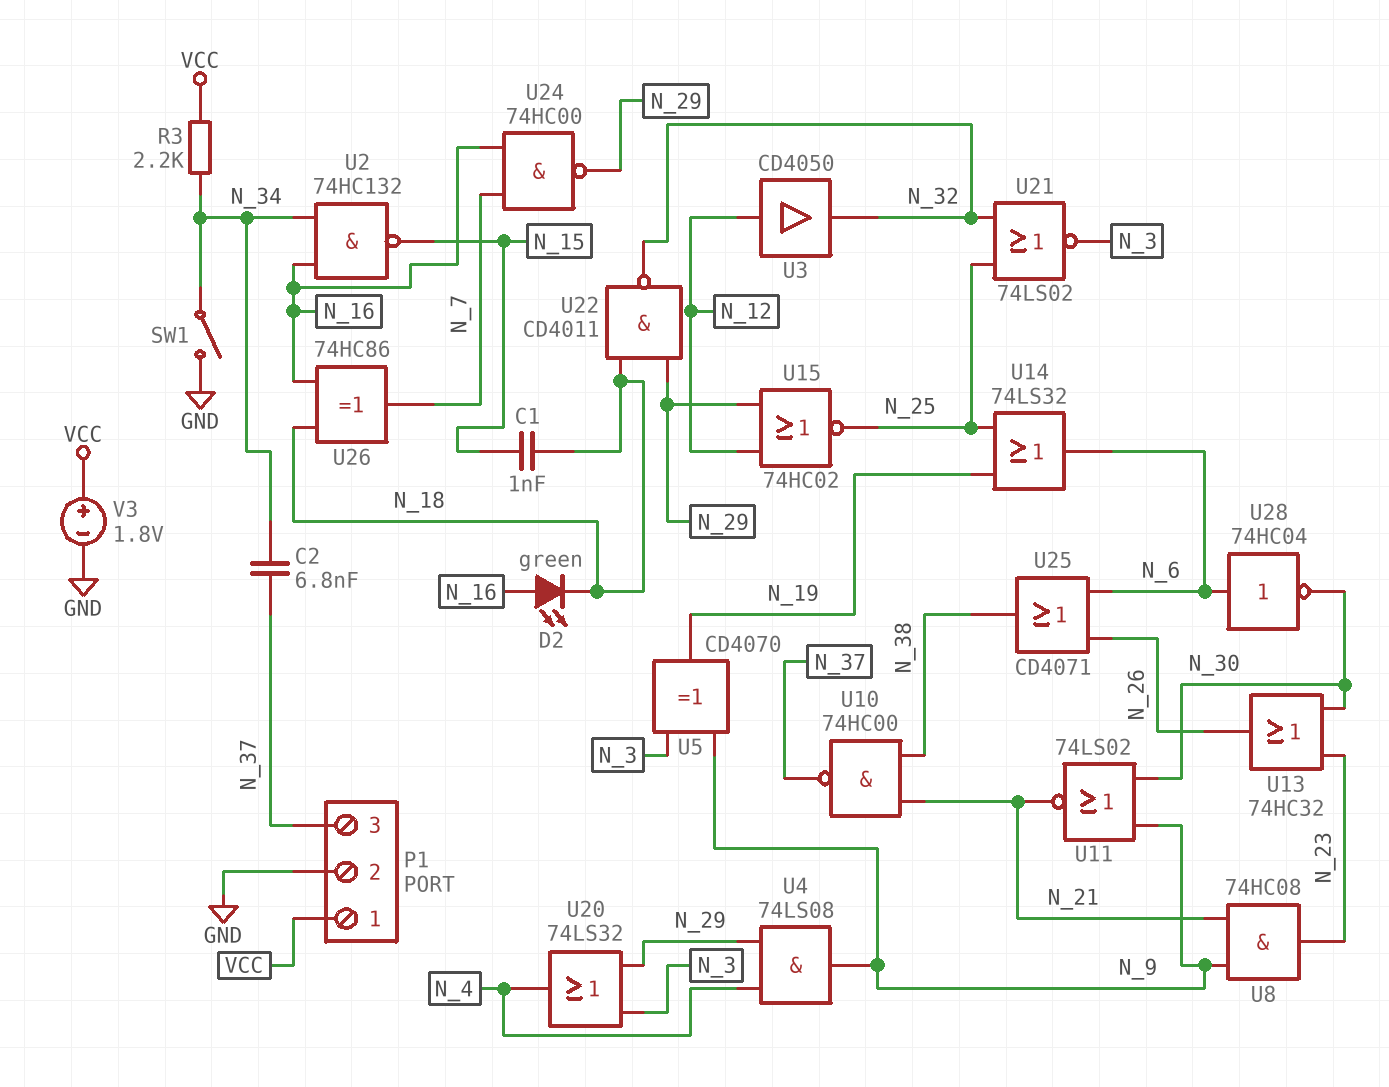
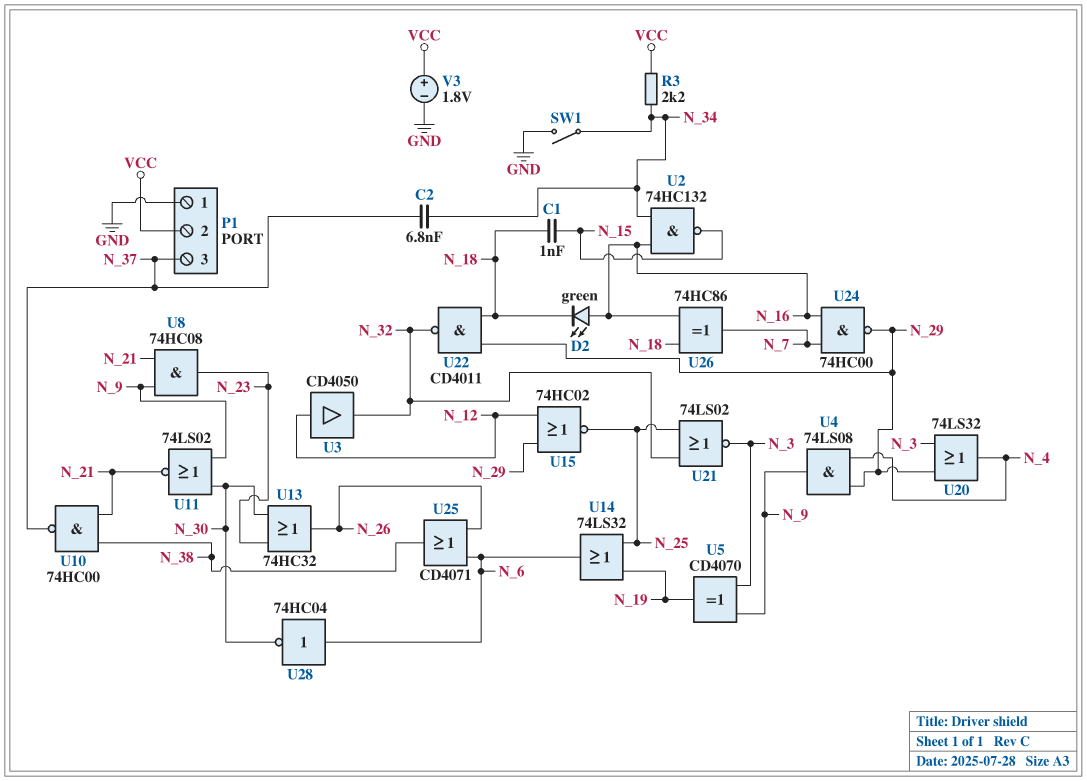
P1 pin 1: VCC -> GND
P1 pin 2: GND -> VCC

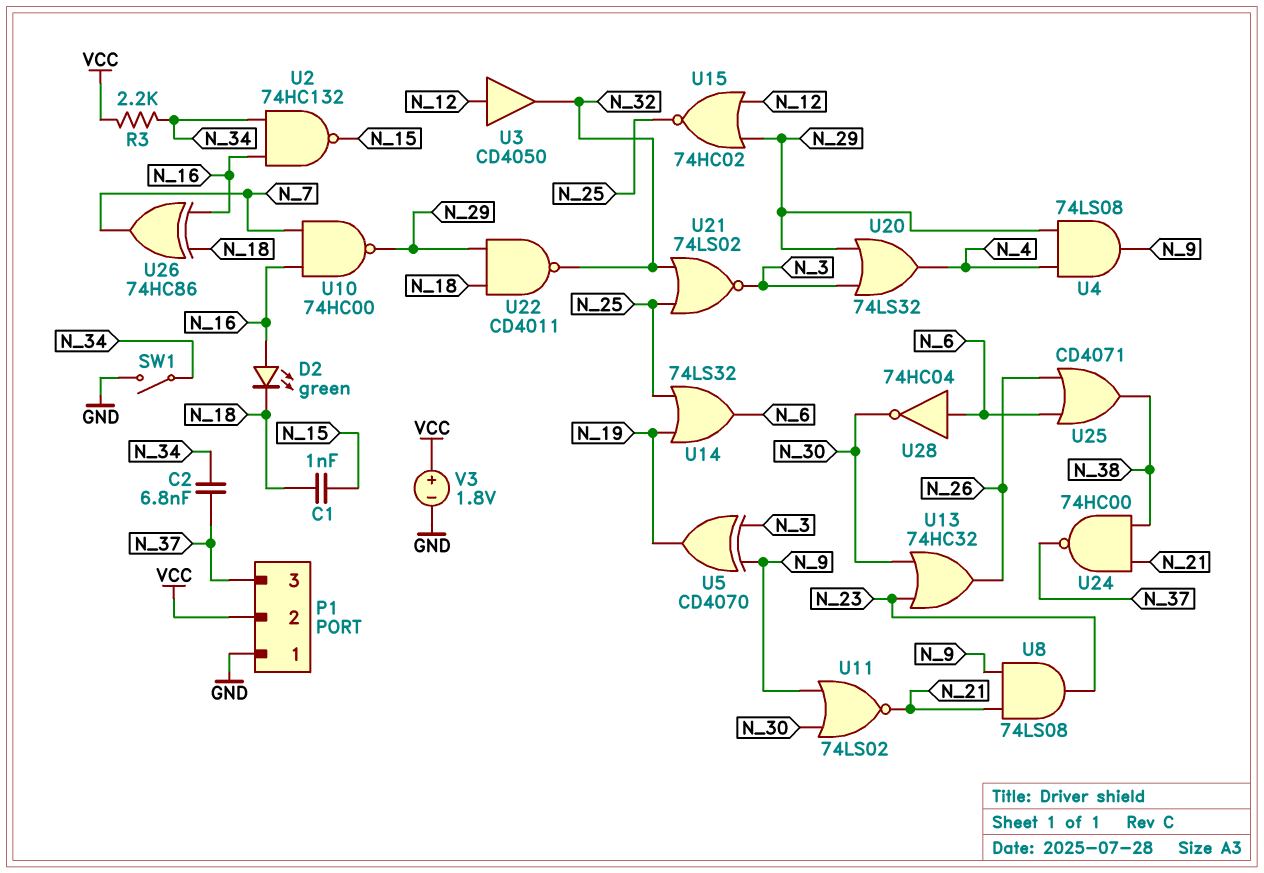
U8: AND 74HC08 (in N_9, in N_21, out N_23) -> AND 74LS08 (in N_9, in N_21, out N_23)
U10: NAND 74HC00 (in N_21, in N_38, out N_37) -> NAND 74HC00 (in N_7, in N_16, out N_29)
U24: NAND 74HC00 (in N_7, in N_16, out N_29) -> NAND 74HC00 (in N_21, in N_38, out N_37)

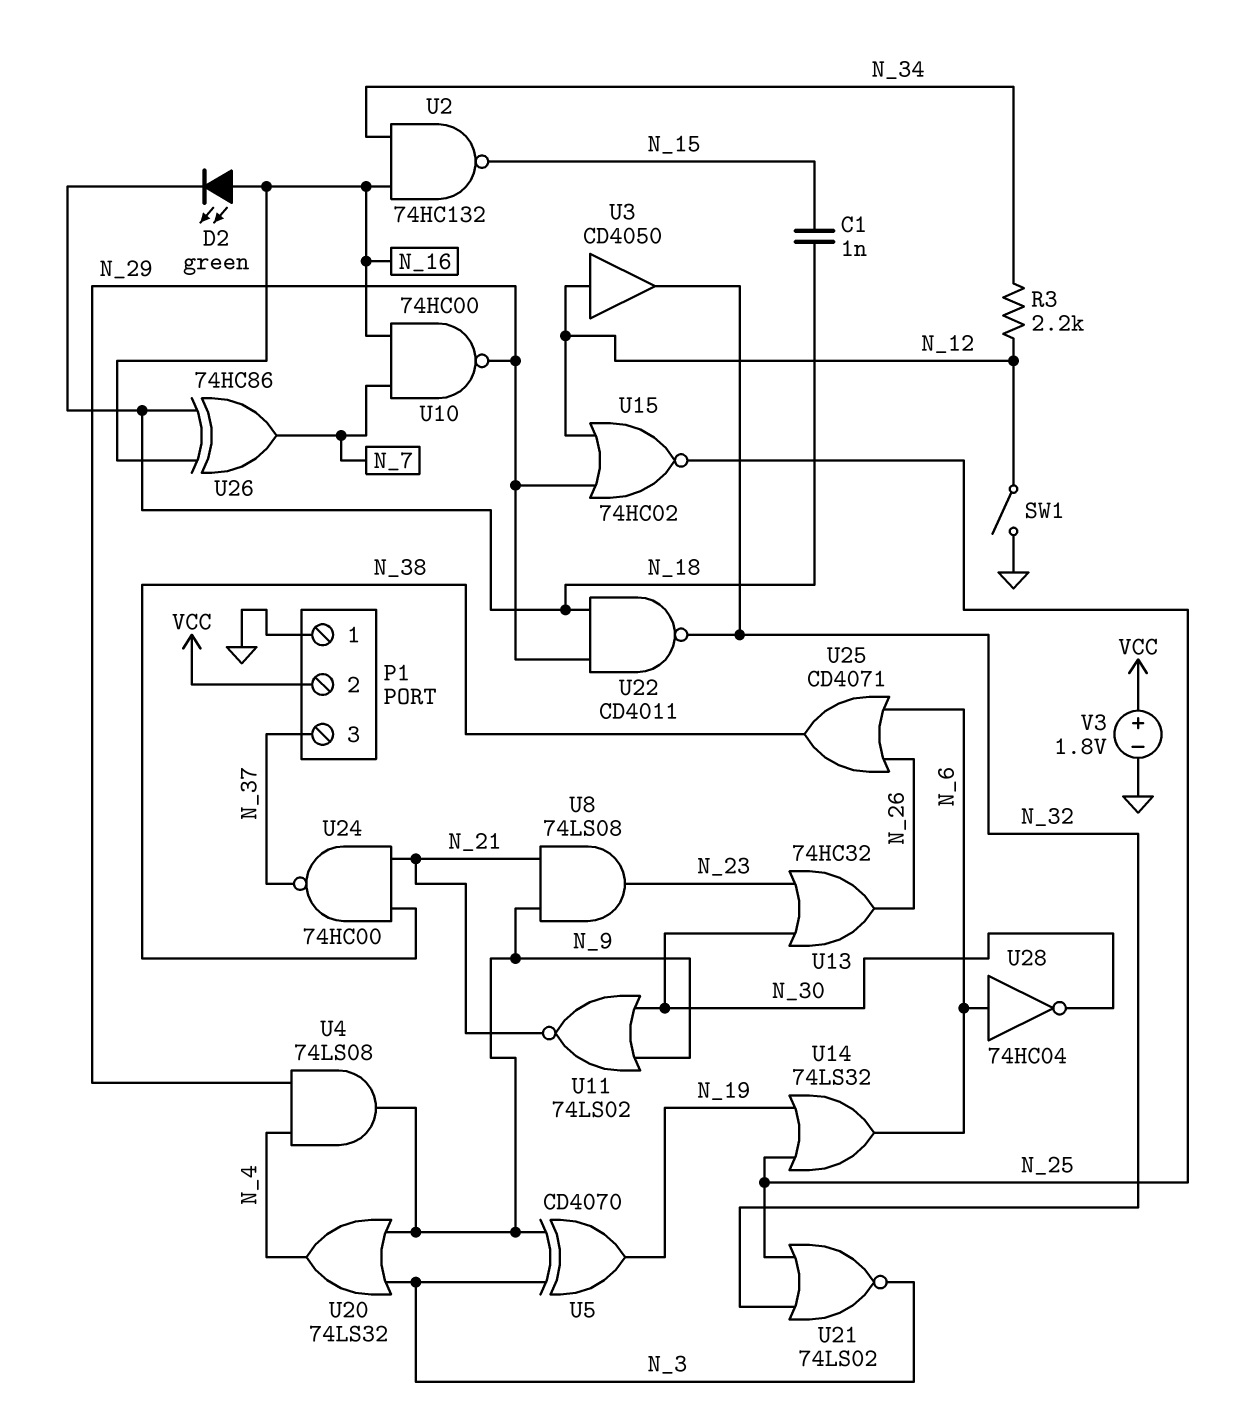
C2: 6.8nF (N_34, N_37) -> none
R3: 2.2k (N_34, VCC) -> 2.2k (N_12, N_34)
SW1: switch (GND, N_34) -> switch (GND, N_12)
U20: OR 74LS32 (in N_3, in N_29, out N_4) -> OR 74LS32 (in N_3, in N_9, out N_4)

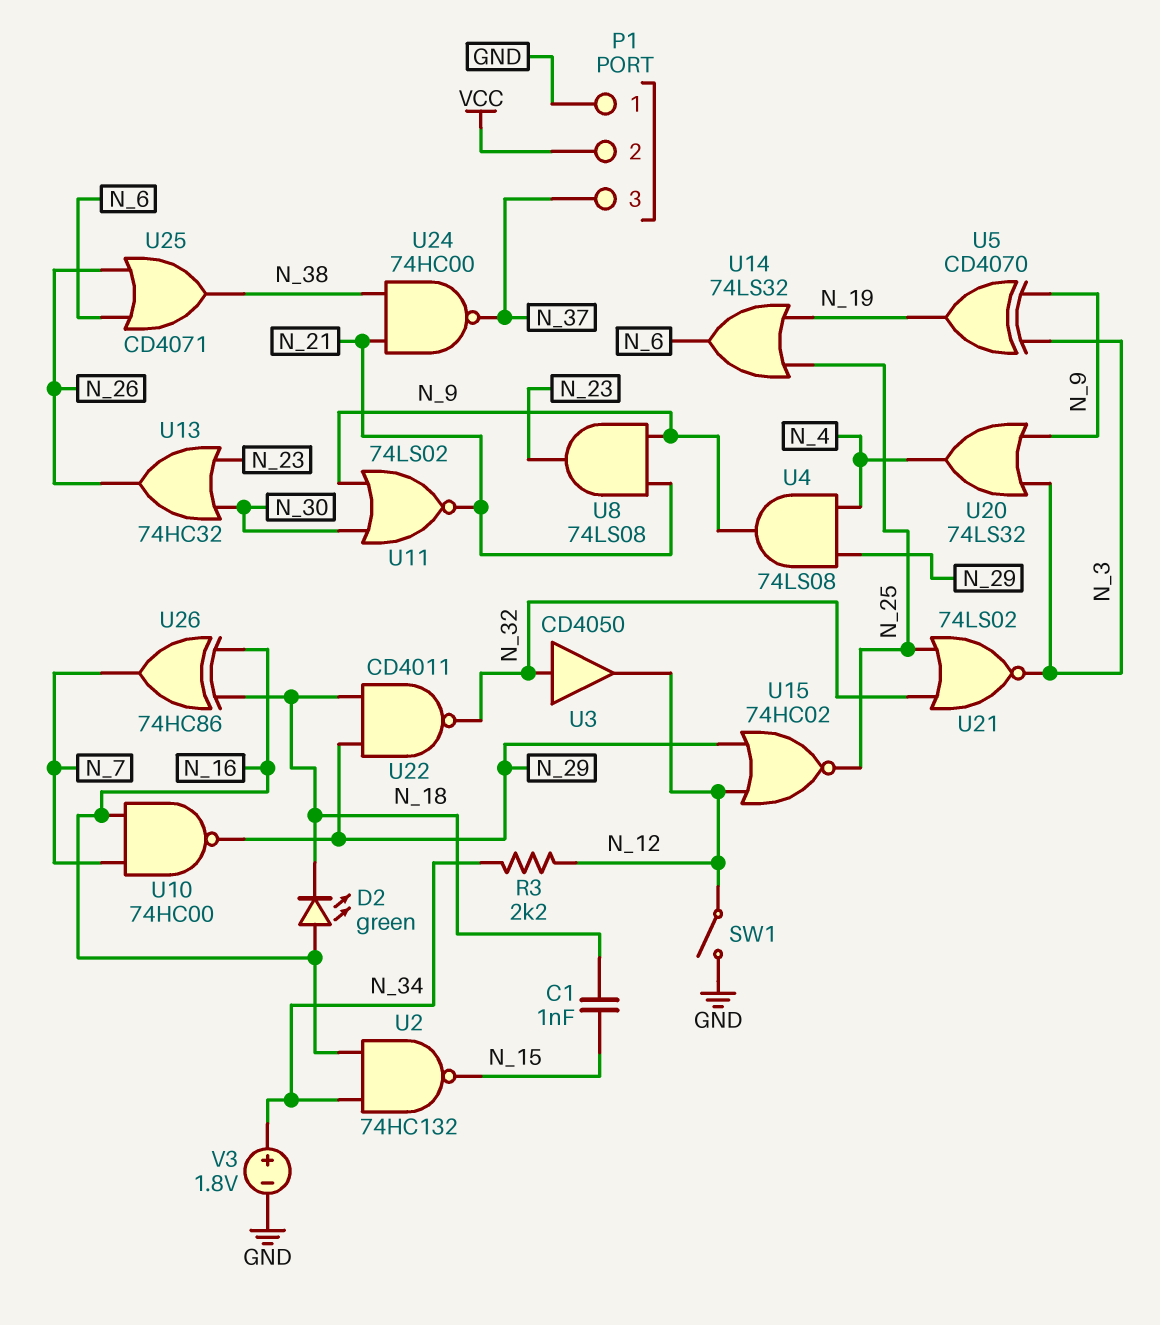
U3: buffer CD4050 (in N_12, out N_32) -> buffer CD4050 (in N_32, out N_12)
U28: NOT 74HC04 (in N_6, out N_30) -> none
V3: 1.8V (plus VCC, minus GND) -> 1.8V (plus N_34, minus GND)

